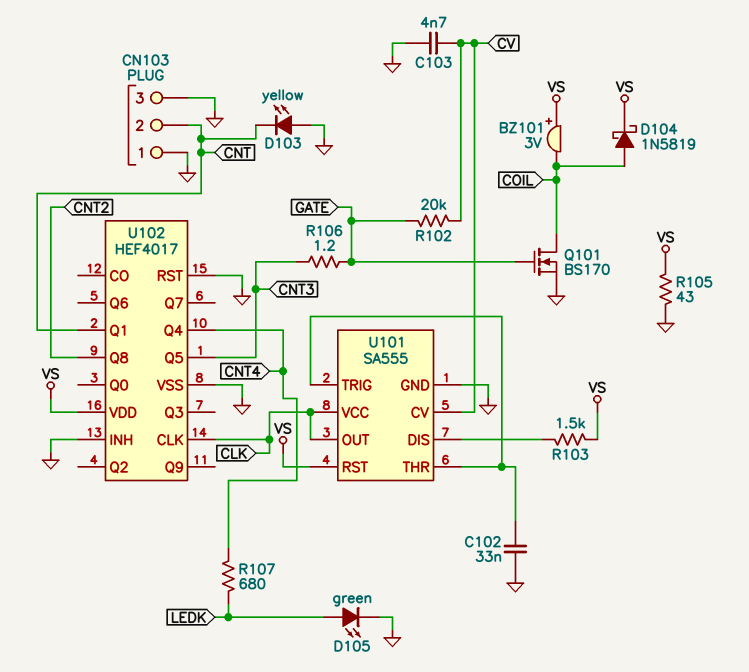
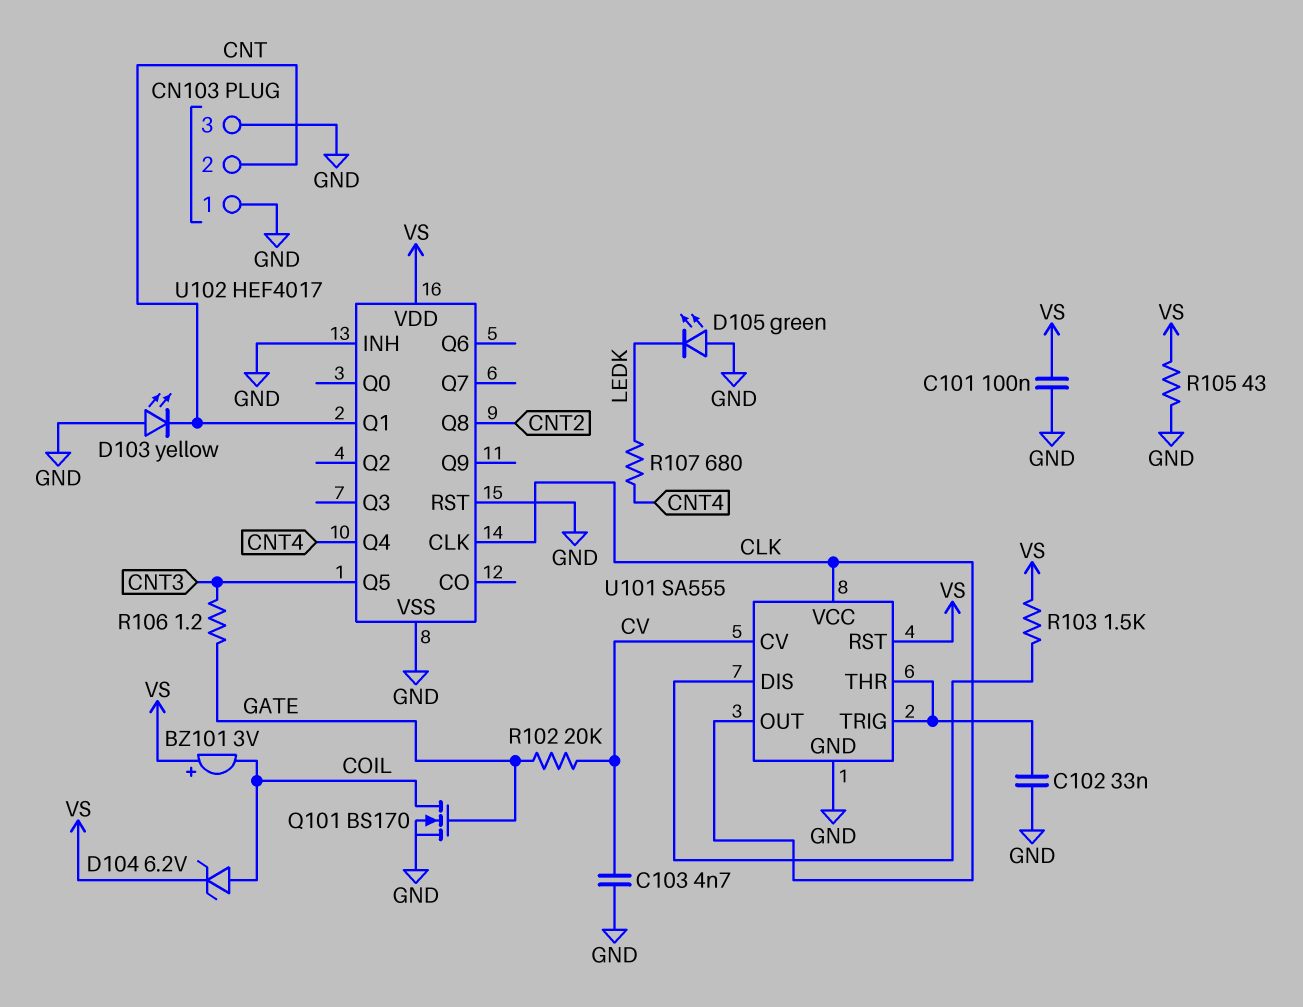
C101: none -> 100nF (GND, VS)
D104: schottky 1N5819 (A COIL, K VS) -> zener 6.2V (A COIL, K VS)
D105: LED green (A LEDK, K GND) -> LED green (A GND, K LEDK)

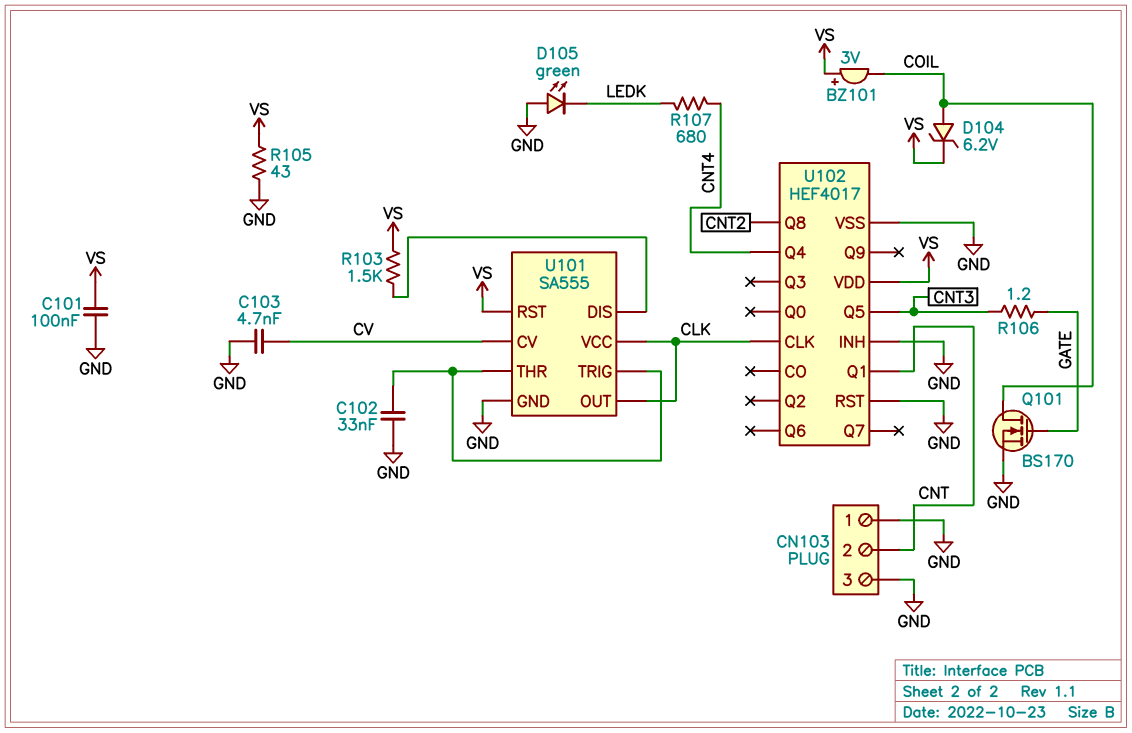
D103: LED yellow (A GND, K CNT) -> none
R102: 20k (CV, GATE) -> none

